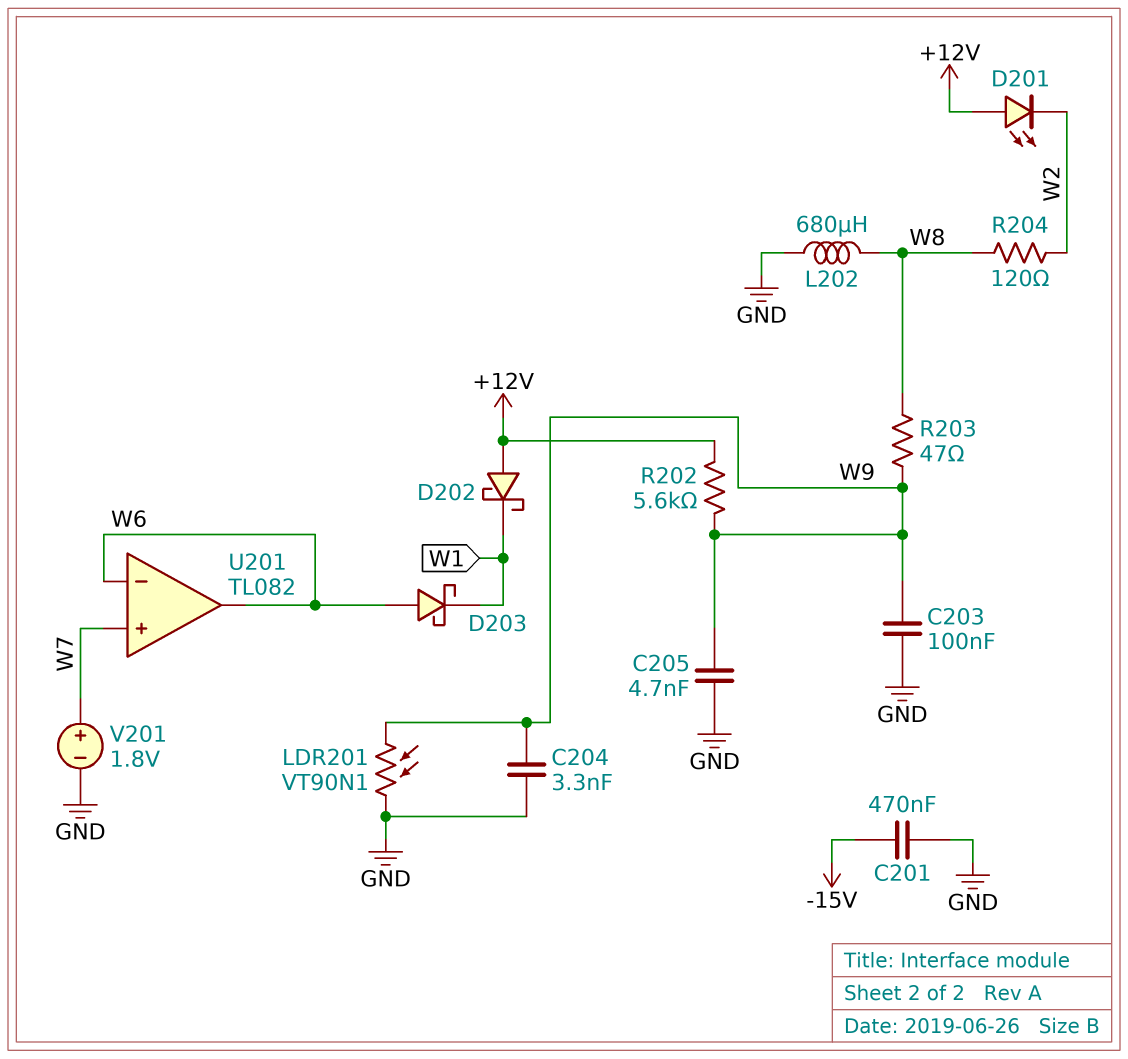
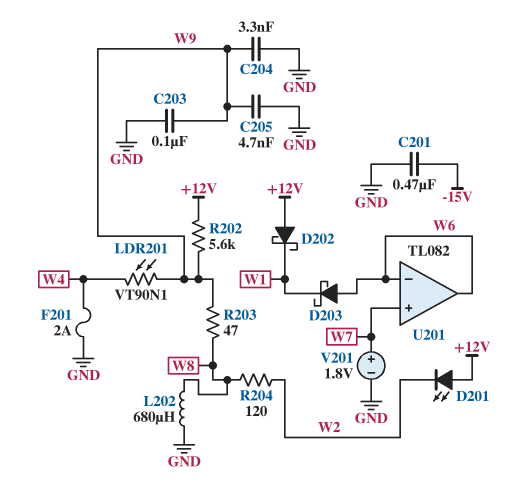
F201: none -> 2A (GND, W4)
LDR201: VT90N1 (GND, W9) -> VT90N1 (W4, W9)

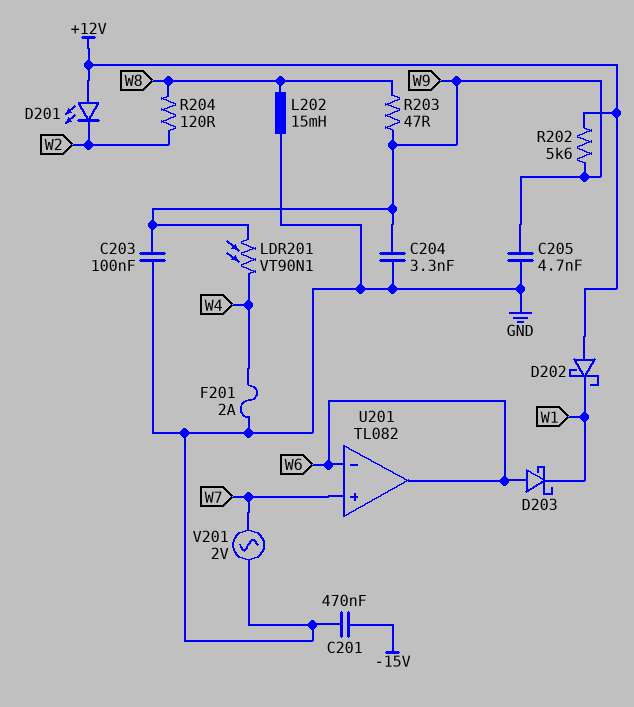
L202: 680uH (GND, W8) -> 15mH (GND, W8)
V201: 1.8V (plus W7, minus GND) -> AC 2V (GND, W7)

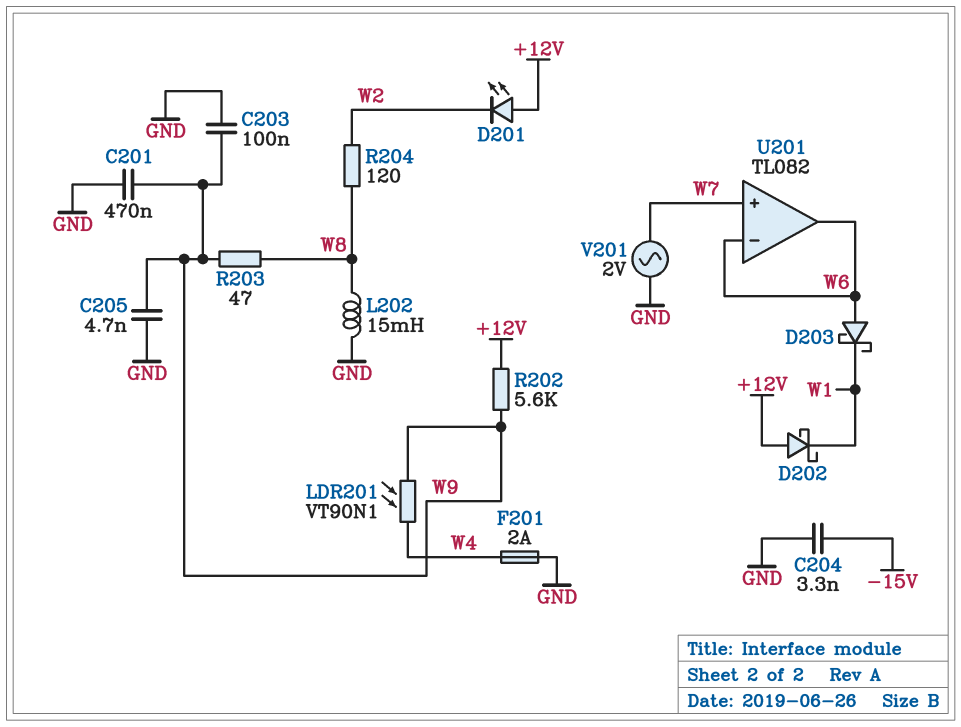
C201: 470nF (-15V, GND) -> 470nF (GND, W9)
C204: 3.3nF (GND, W9) -> 3.3nF (-15V, GND)

